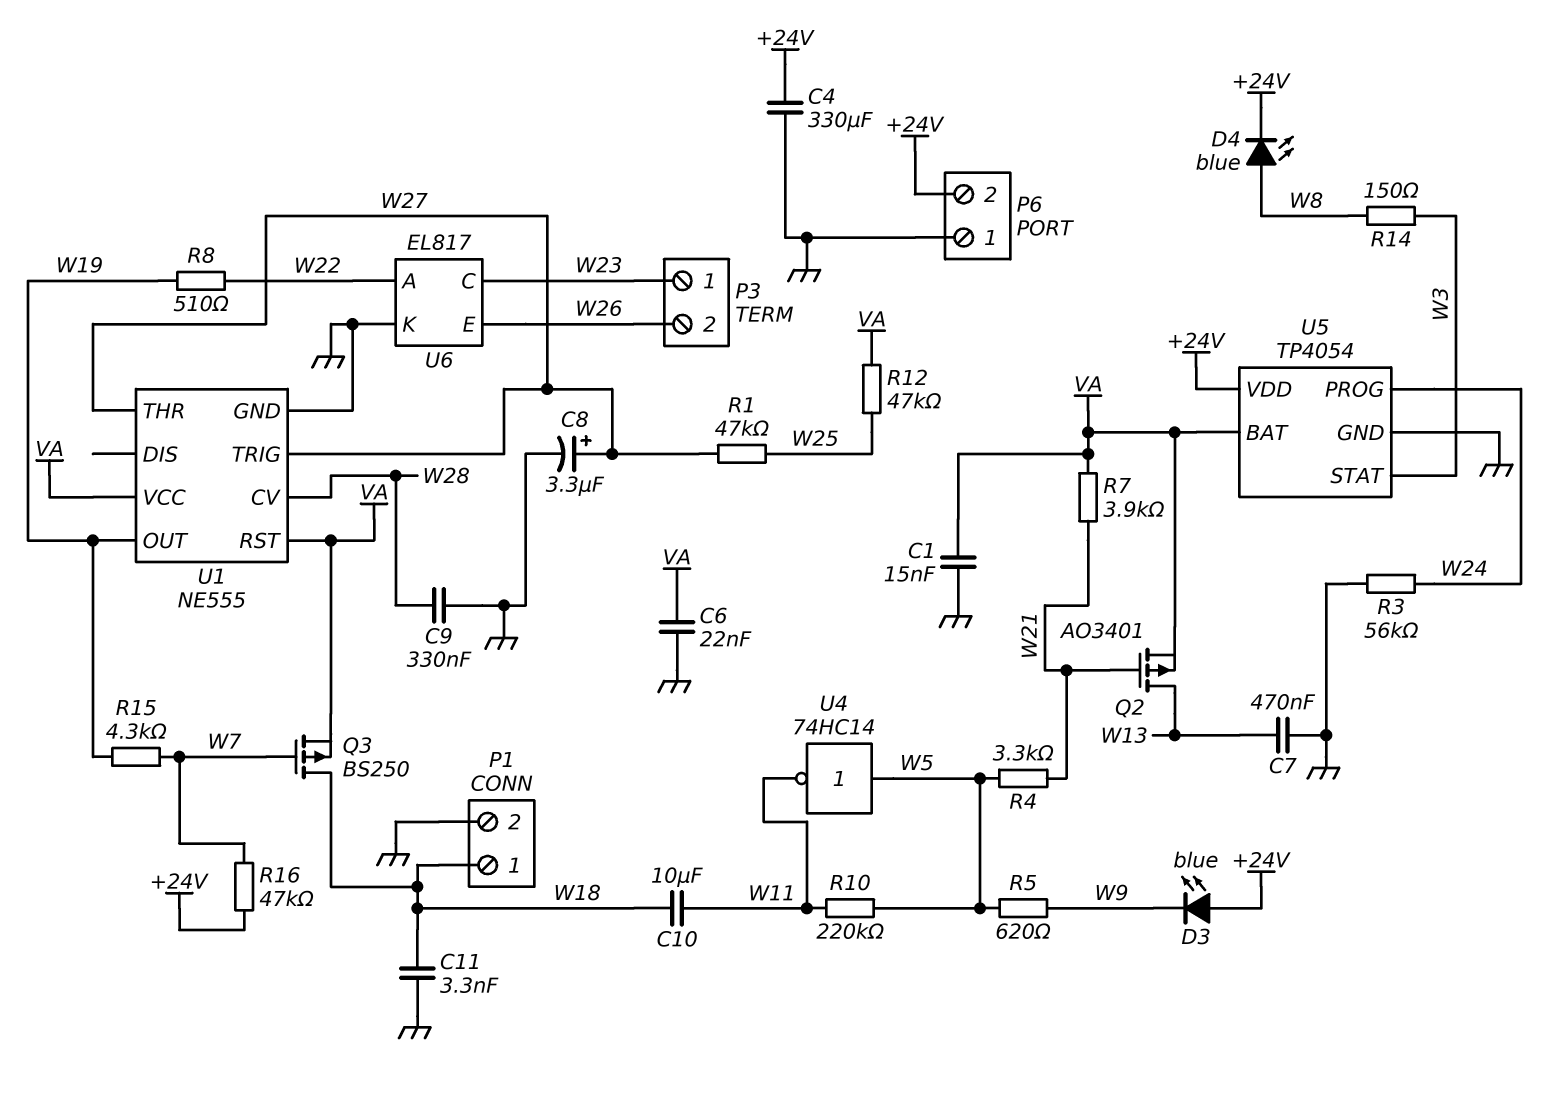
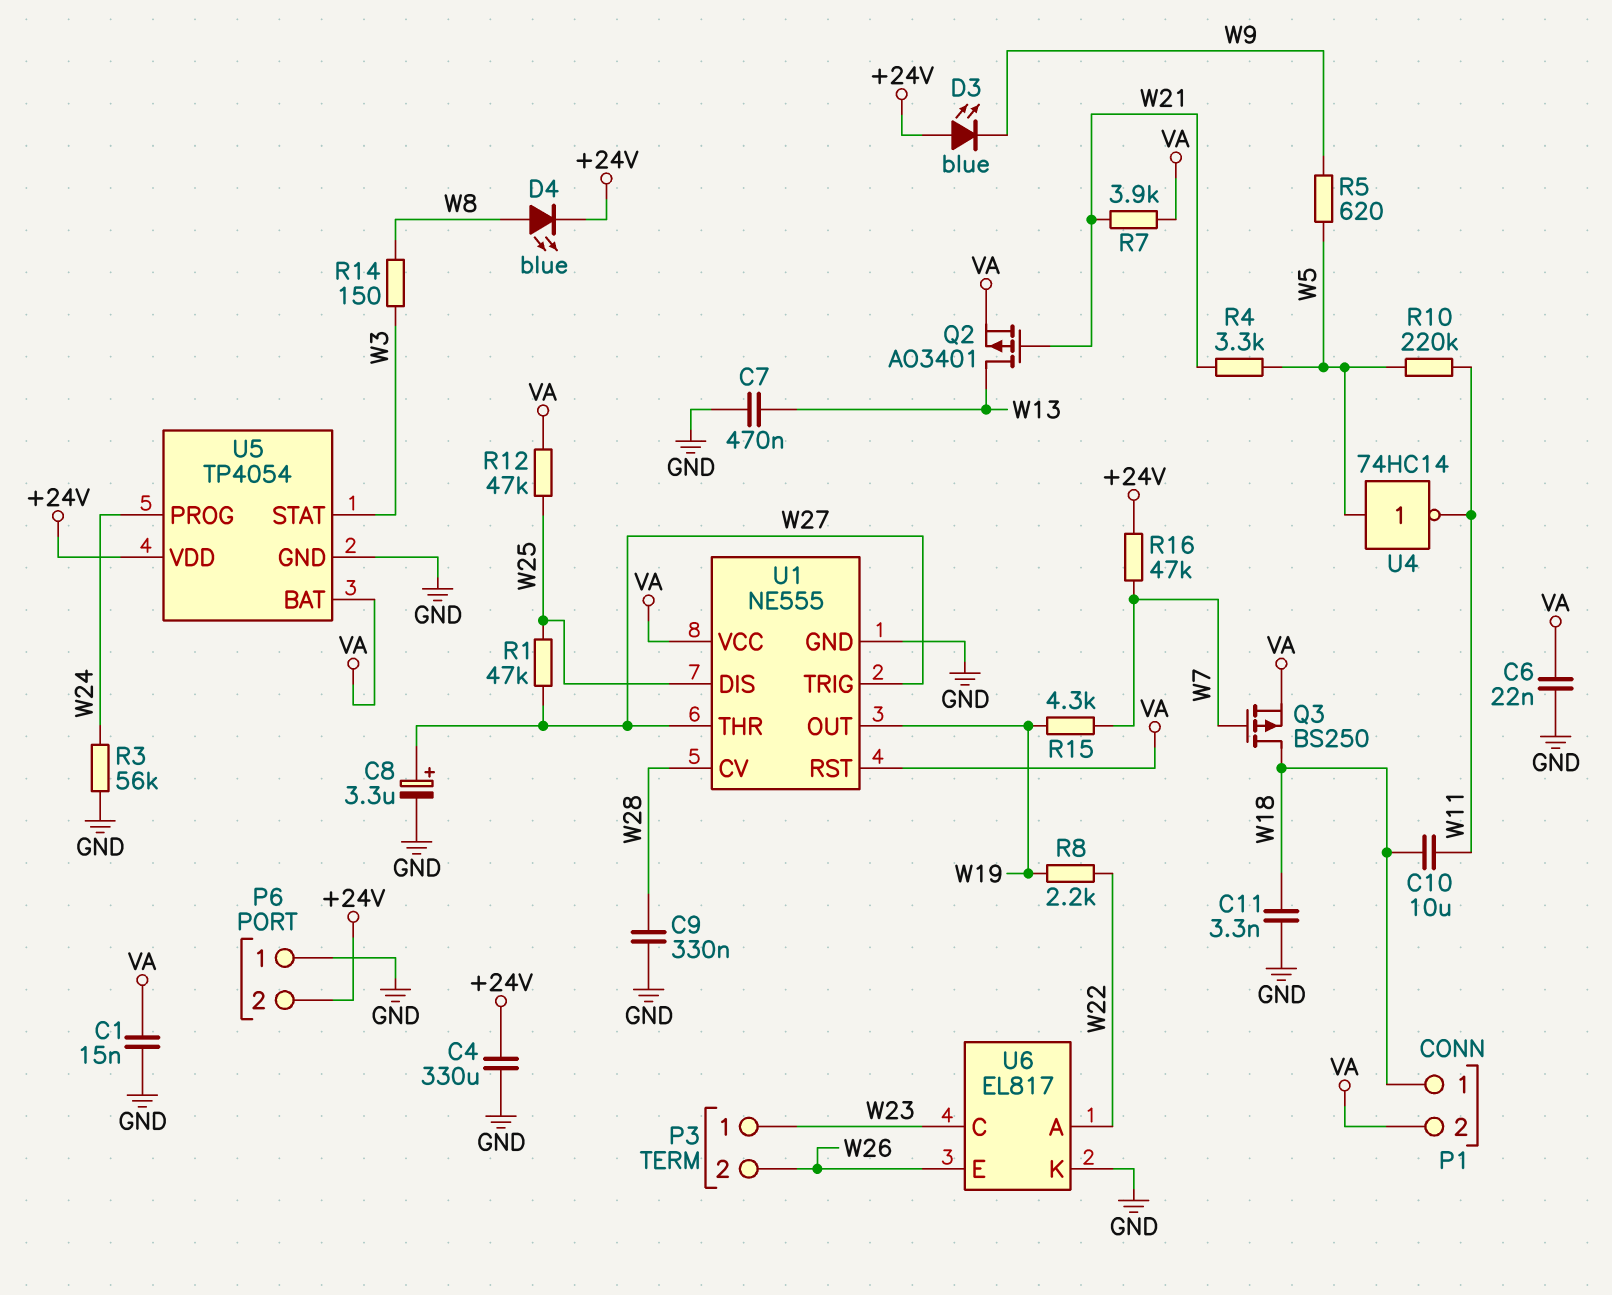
P1 pin 2: GND -> VA
R8: 510 (W19, W22) -> 2.2k (W19, W22)
U1 pin DIS: none -> W25

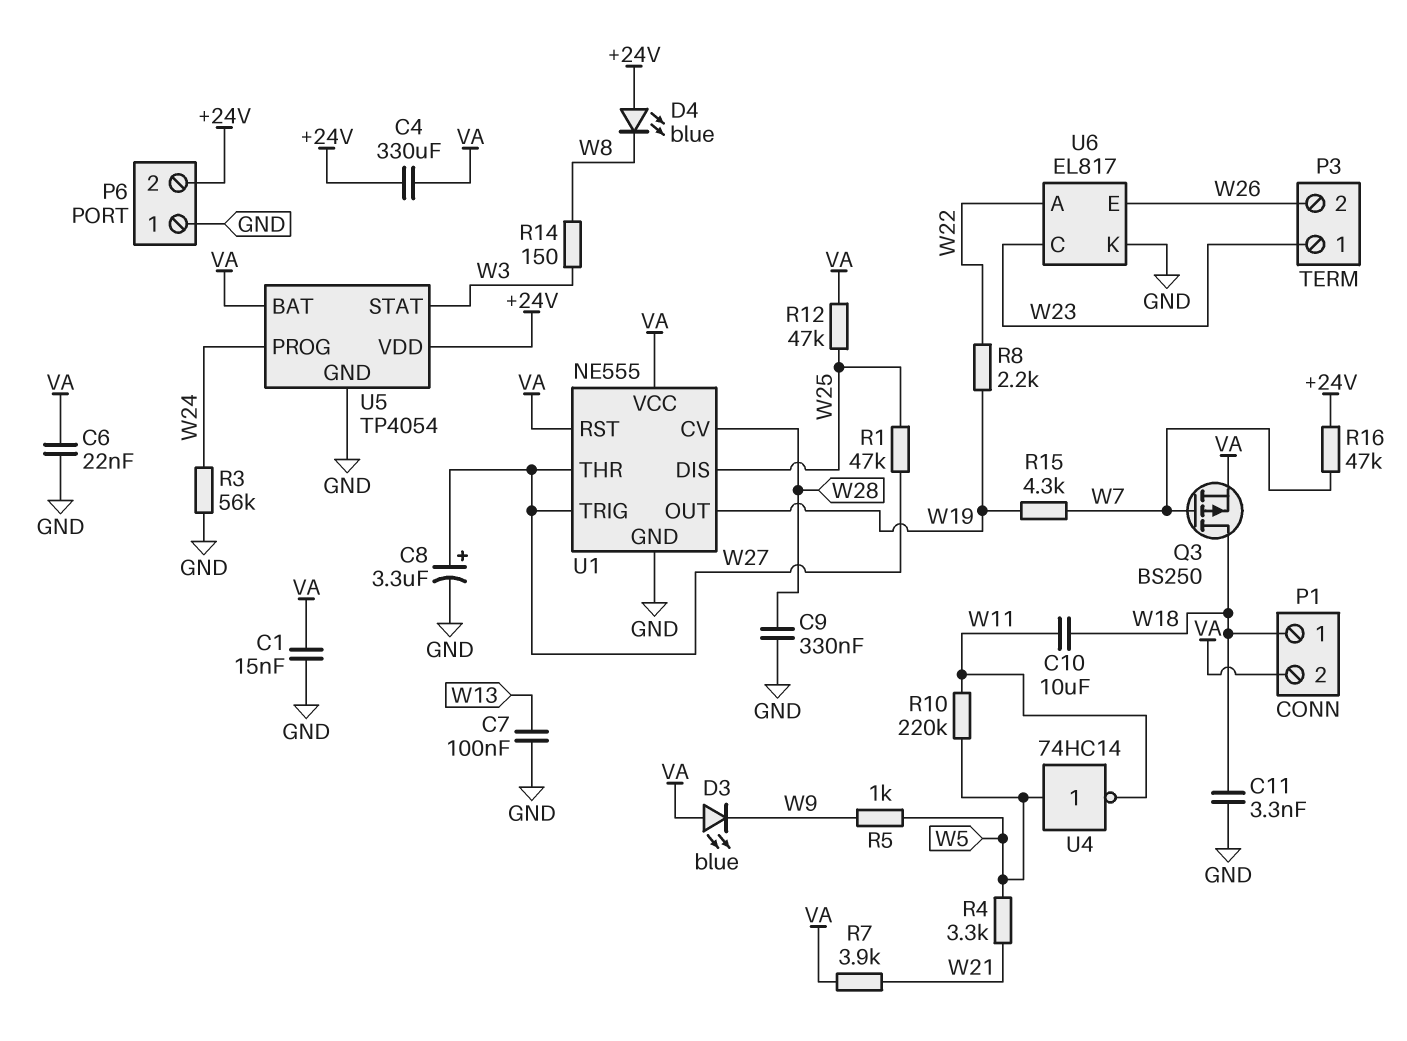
C4: 330uF (+24V, GND) -> 330uF (+24V, VA)
C7: 470nF (GND, W13) -> 100nF (GND, W13)
D3: LED blue (A +24V, K W9) -> LED blue (A VA, K W9)
D4: LED blue (A W8, K +24V) -> LED blue (A +24V, K W8)
Q2: PMOS AO3401 (G W21, D W13, S VA) -> none
R5: 620 (W5, W9) -> 1k (W5, W9)

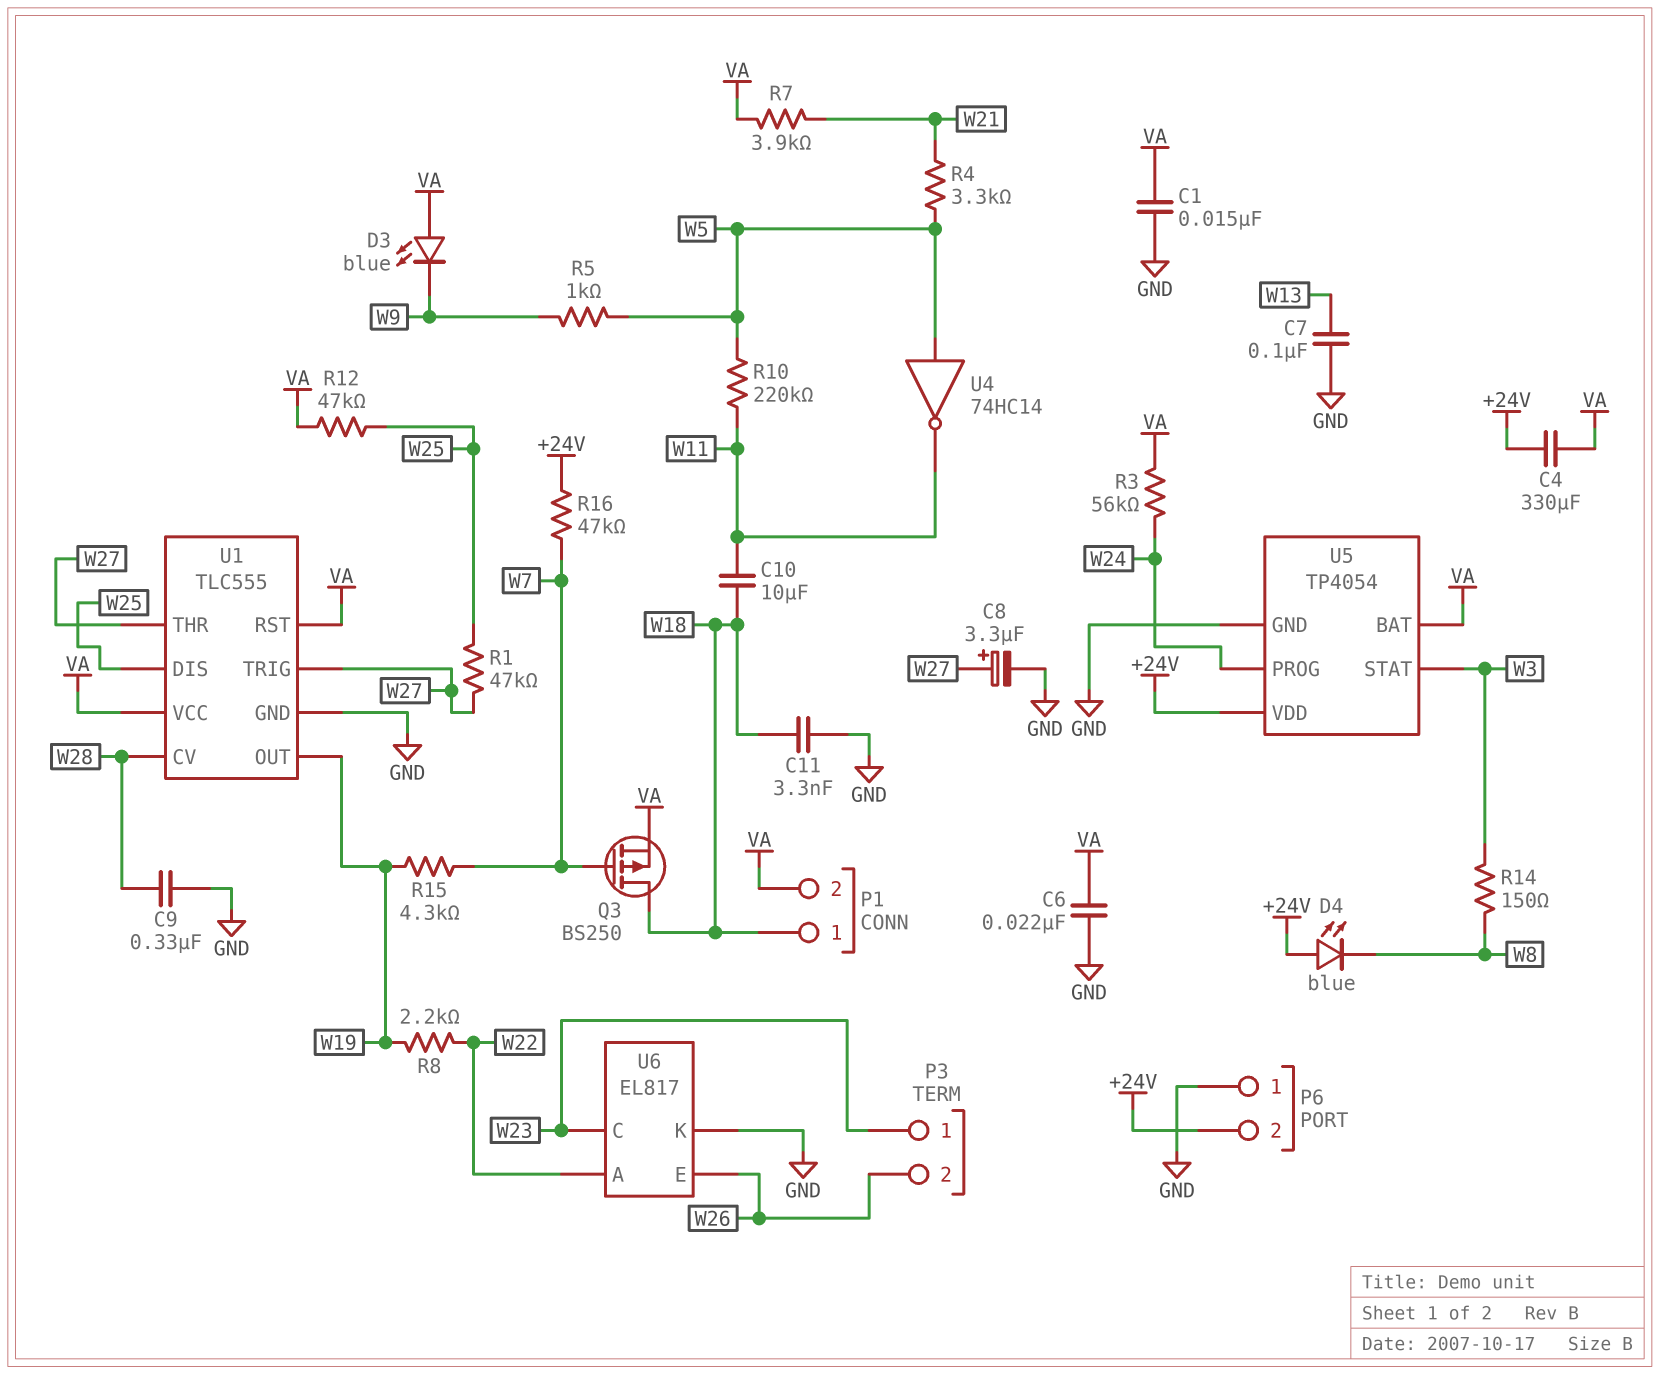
R3: 56k (GND, W24) -> 56k (VA, W24)
U1: NE555 -> TLC555

